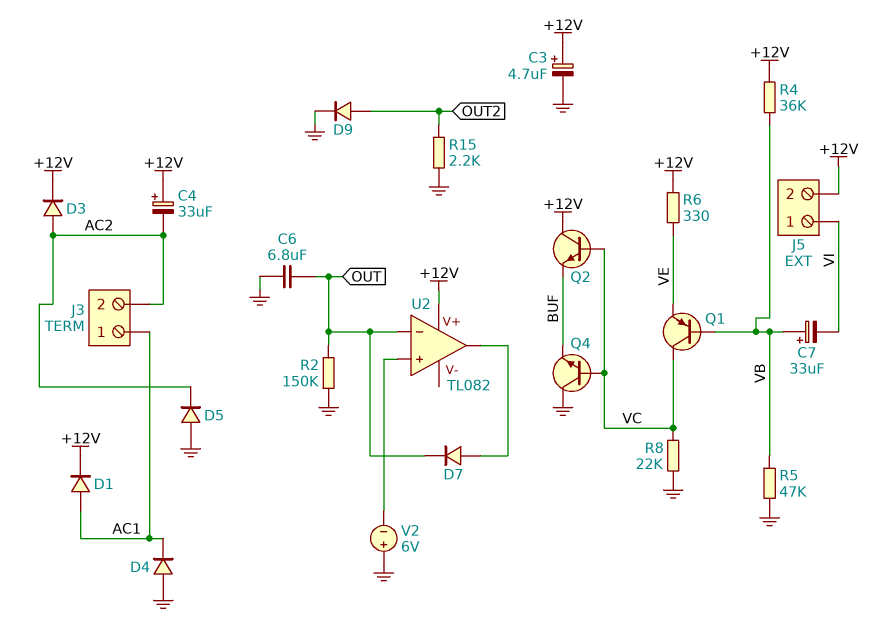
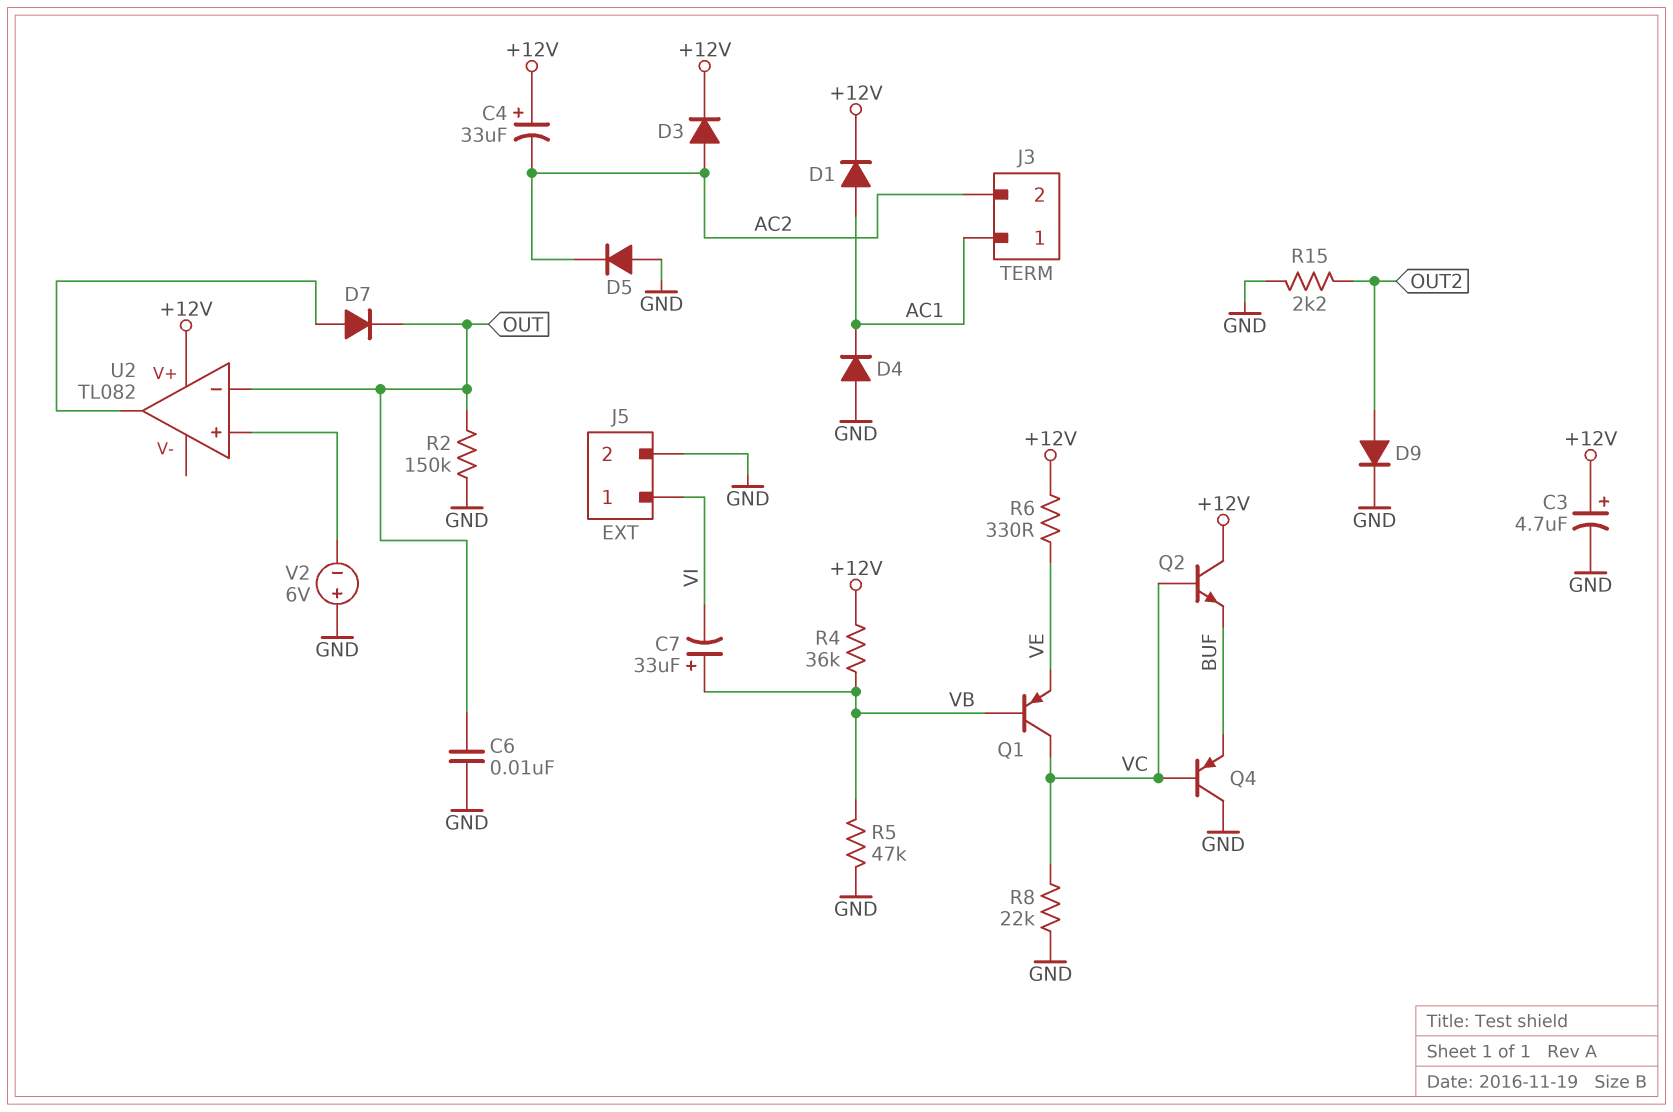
C6: 6.8uF (GND, OUT) -> 10nF (GND, OUT)
J5 pin 2: +12V -> GND
Q4: NPN (B VC, C GND, E BUF) -> PNP (B VC, C GND, E BUF)

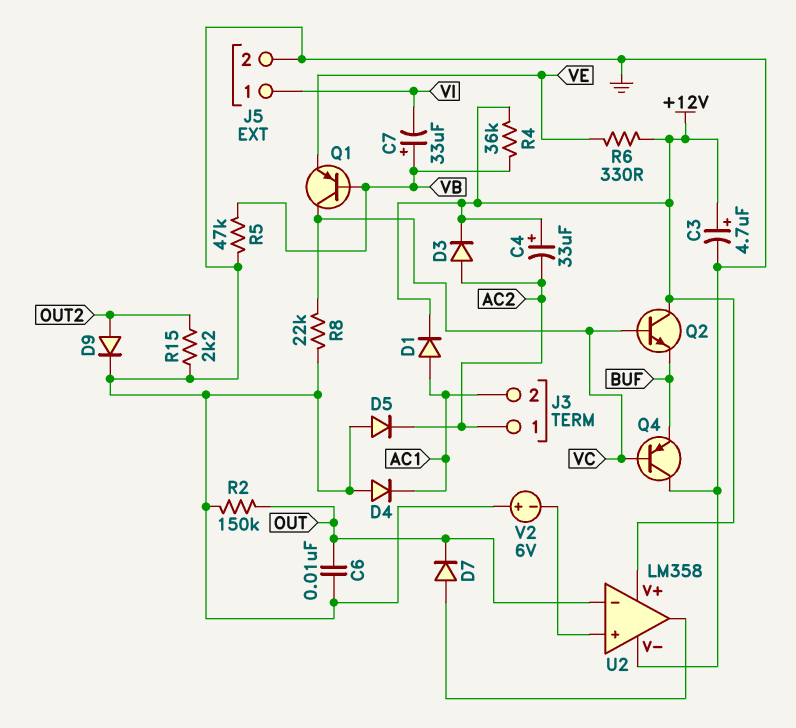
J3 pin 1: AC1 -> AC2
J3 pin 2: AC2 -> AC1
U2: TL082 -> LM358
U2 pin V-: none -> GND

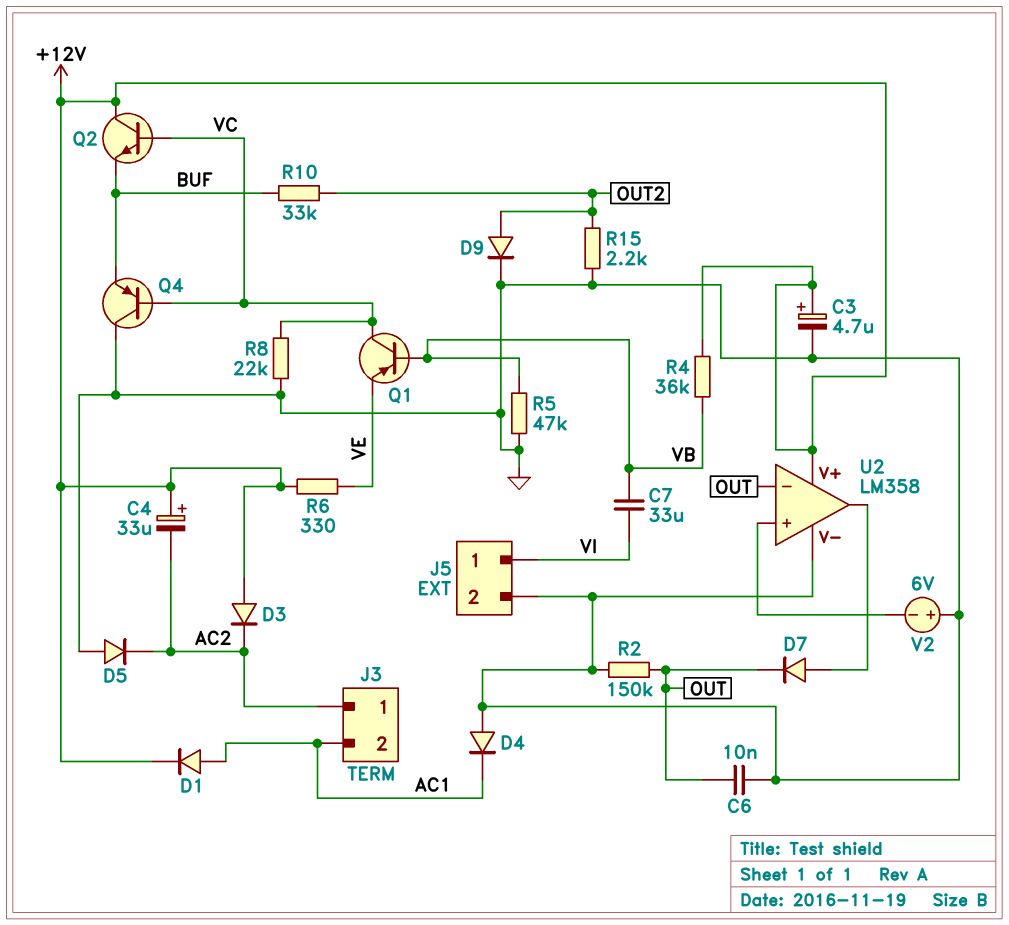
C7: 33uF (plus VB, minus VI) -> 33uF (VB, VI)
D3: diode (A AC2, K +12V) -> diode (A +12V, K AC2)
R10: none -> 33k (BUF, OUT2)

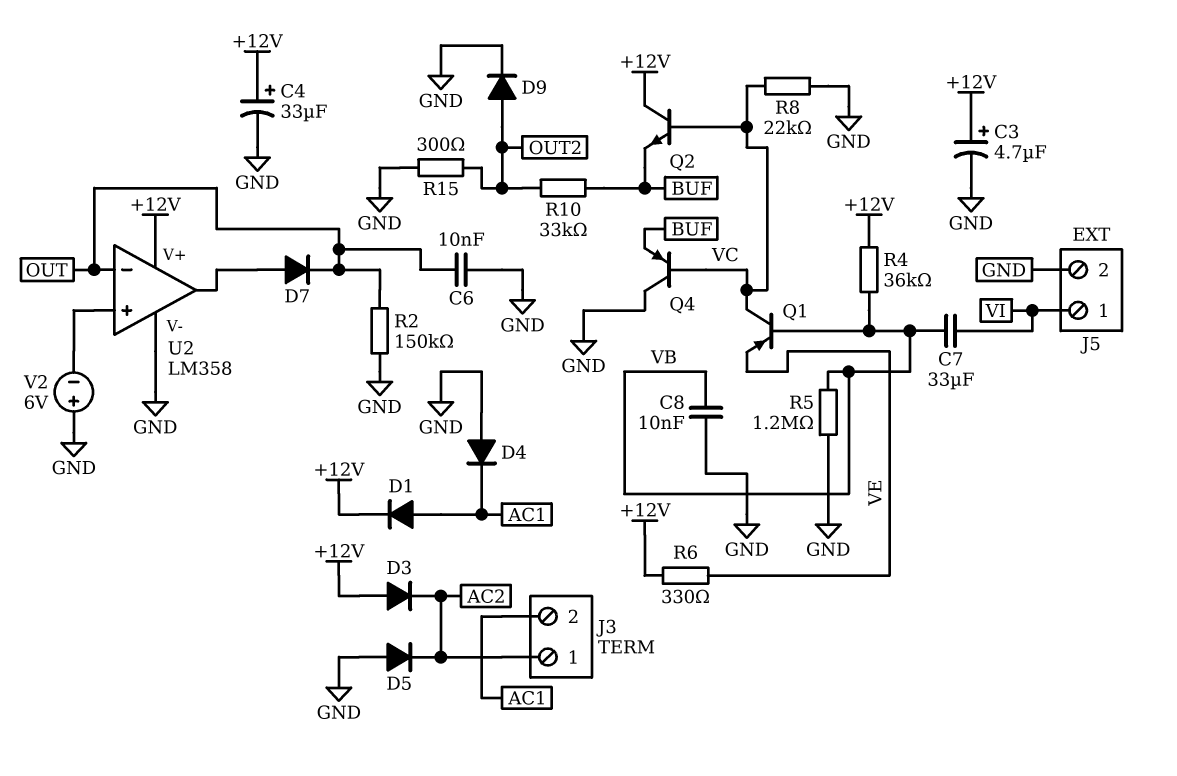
C4: 33uF (plus +12V, minus AC2) -> 33uF (plus +12V, minus GND)
C8: none -> 10nF (GND, VB)
R5: 47k (GND, VB) -> 1.2M (GND, VB)
R15: 2.2k (GND, OUT2) -> 300 (GND, OUT2)

